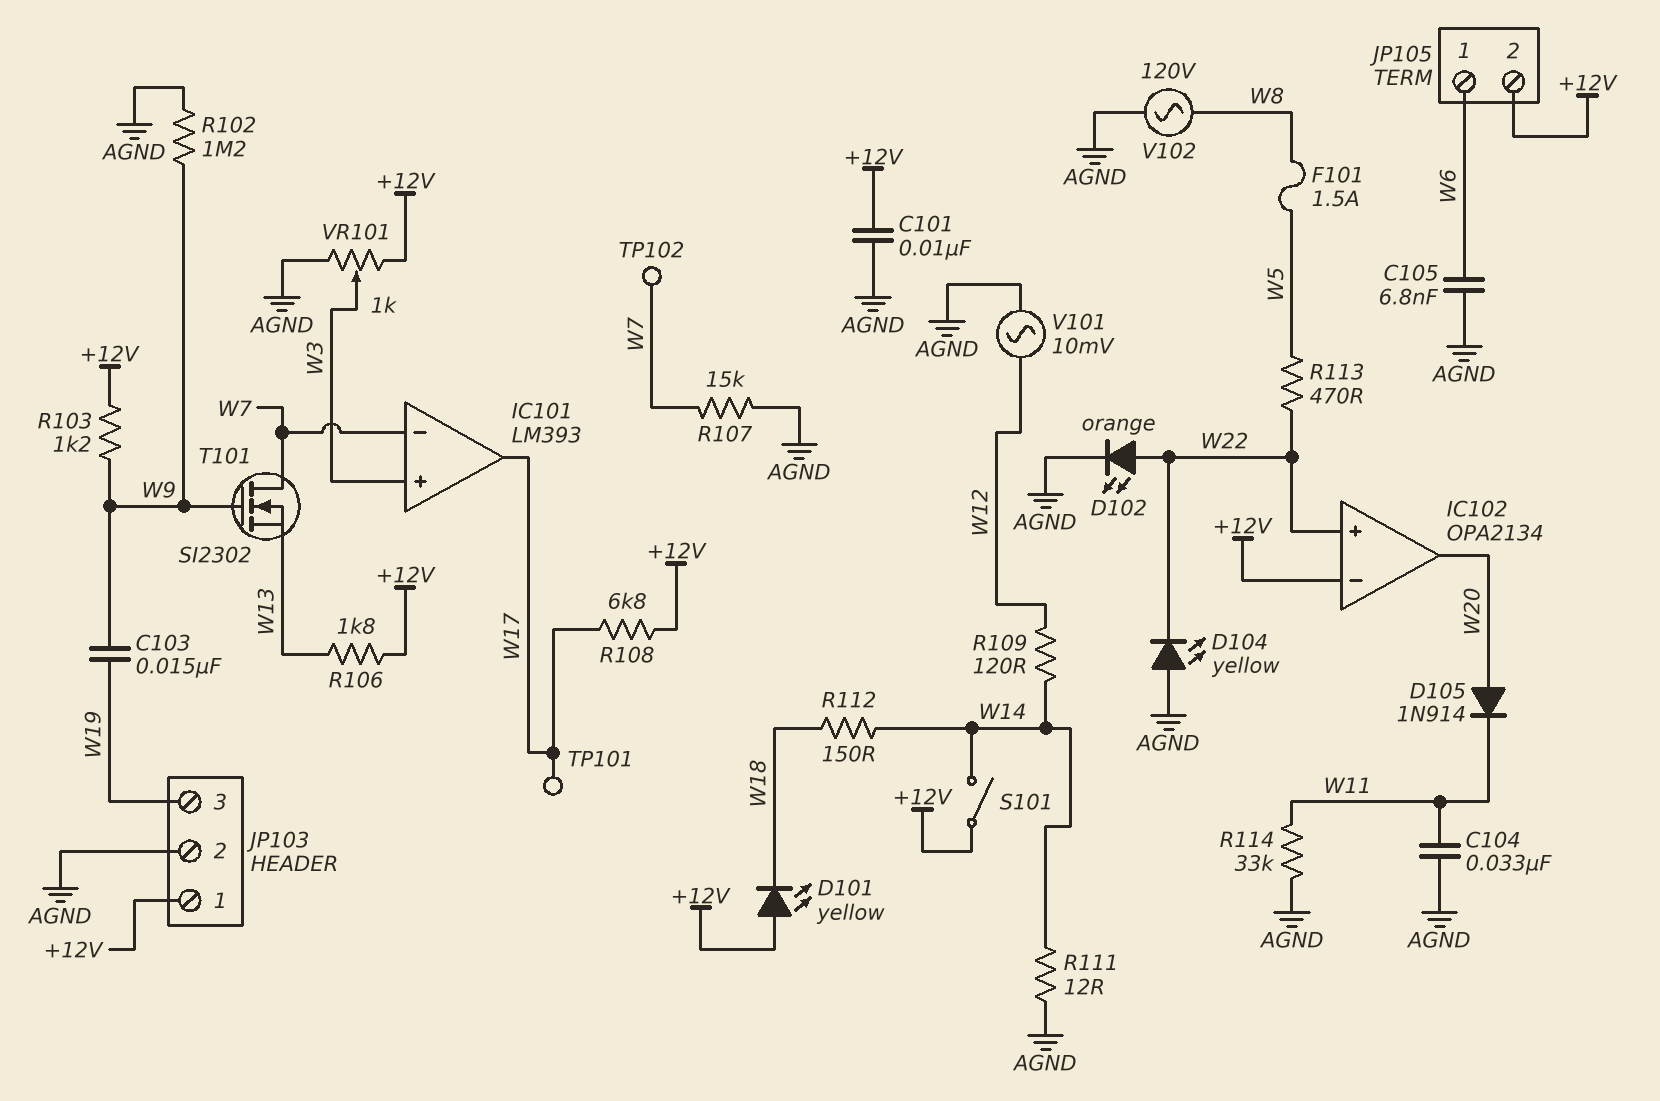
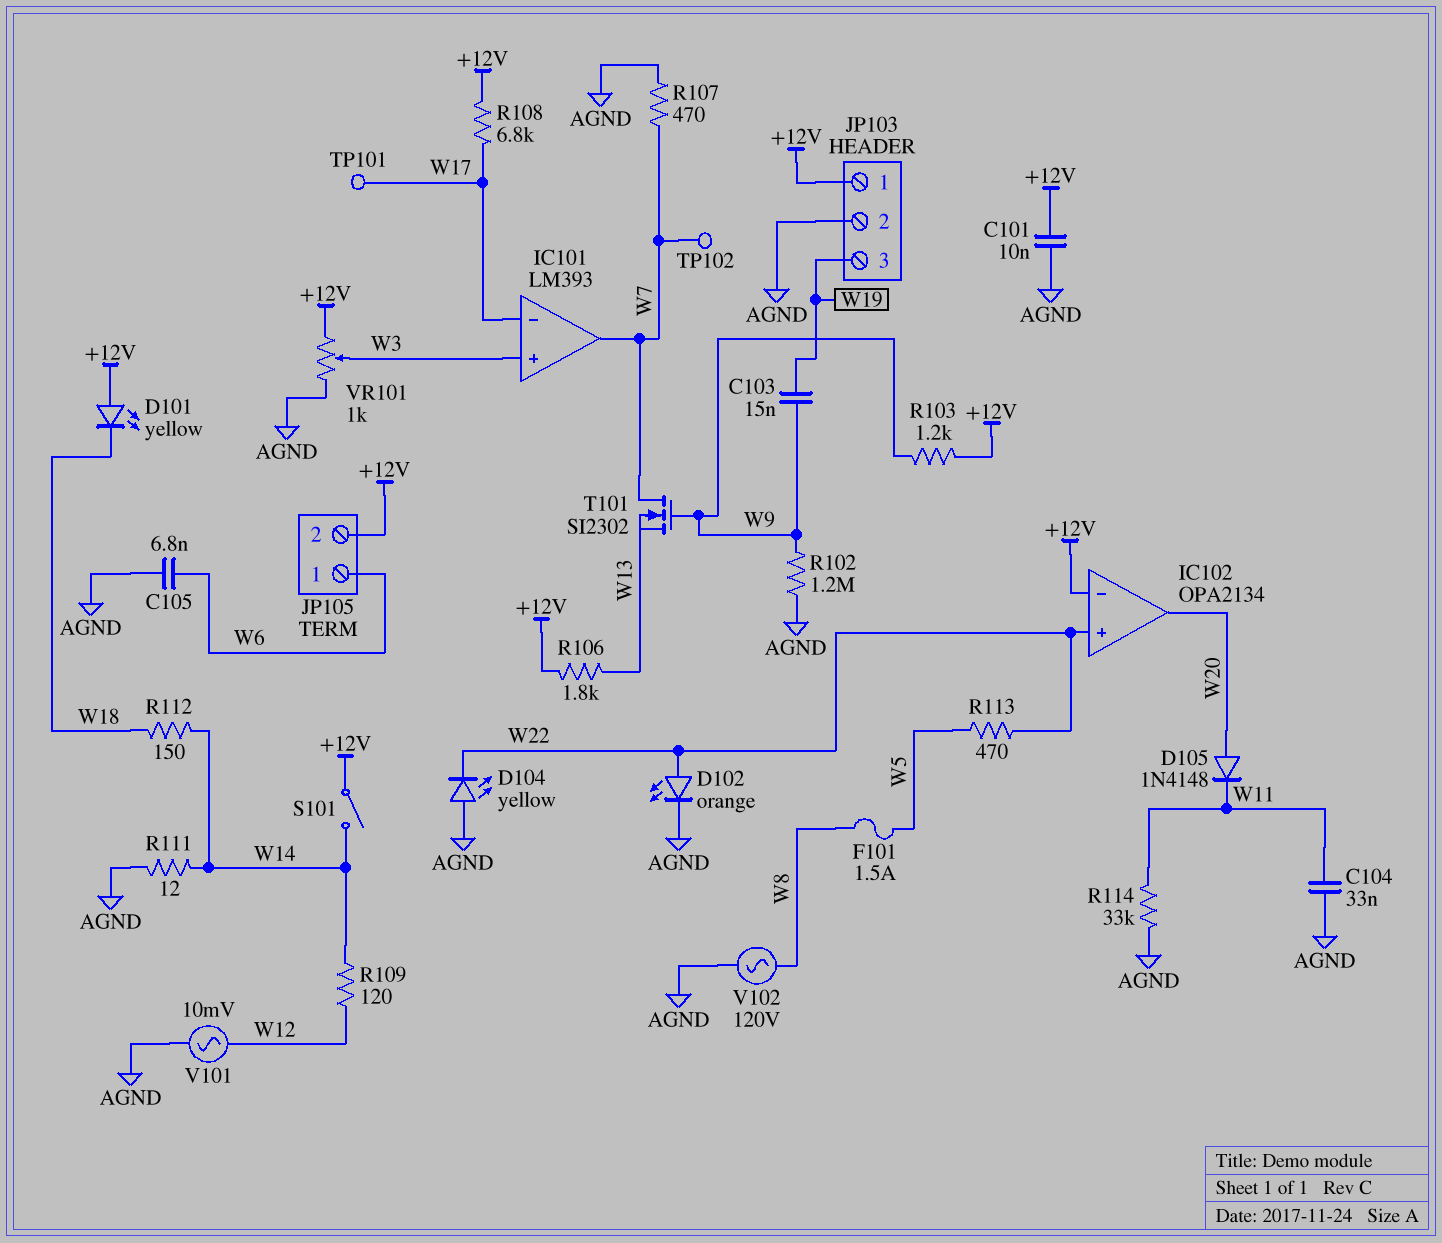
D105: diode 1N914 (A W20, K W11) -> diode 1N4148 (A W20, K W11)
IC101 pin in-: W7 -> W17
IC101 pin out: W17 -> W7
R107: 15k (AGND, W7) -> 470 (AGND, W7)

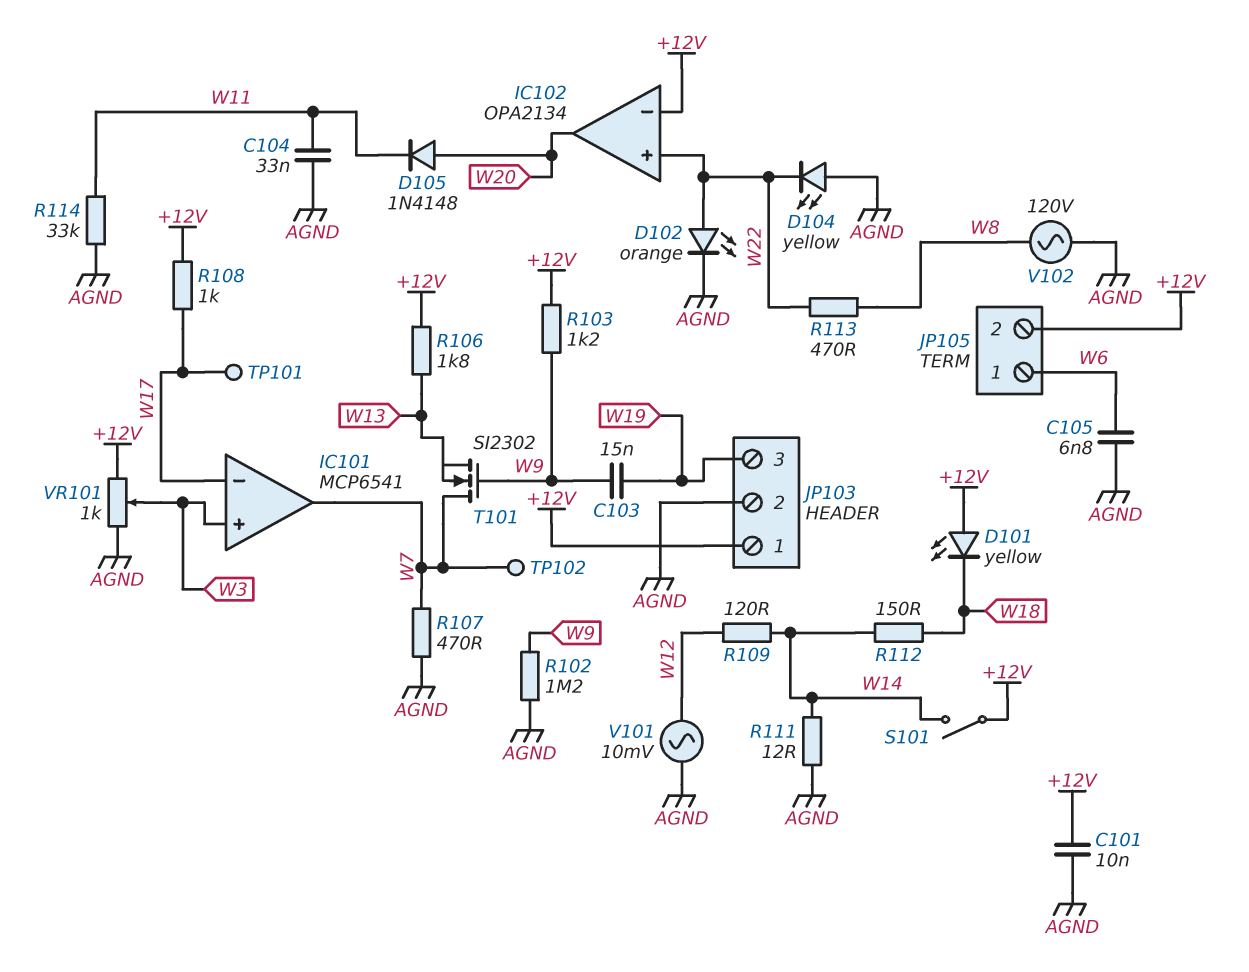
F101: 1.5A (W5, W8) -> none
IC101: LM393 -> MCP6541
R108: 6.8k (+12V, W17) -> 1k (+12V, W17)
R113: 470 (W5, W22) -> 470 (W8, W22)

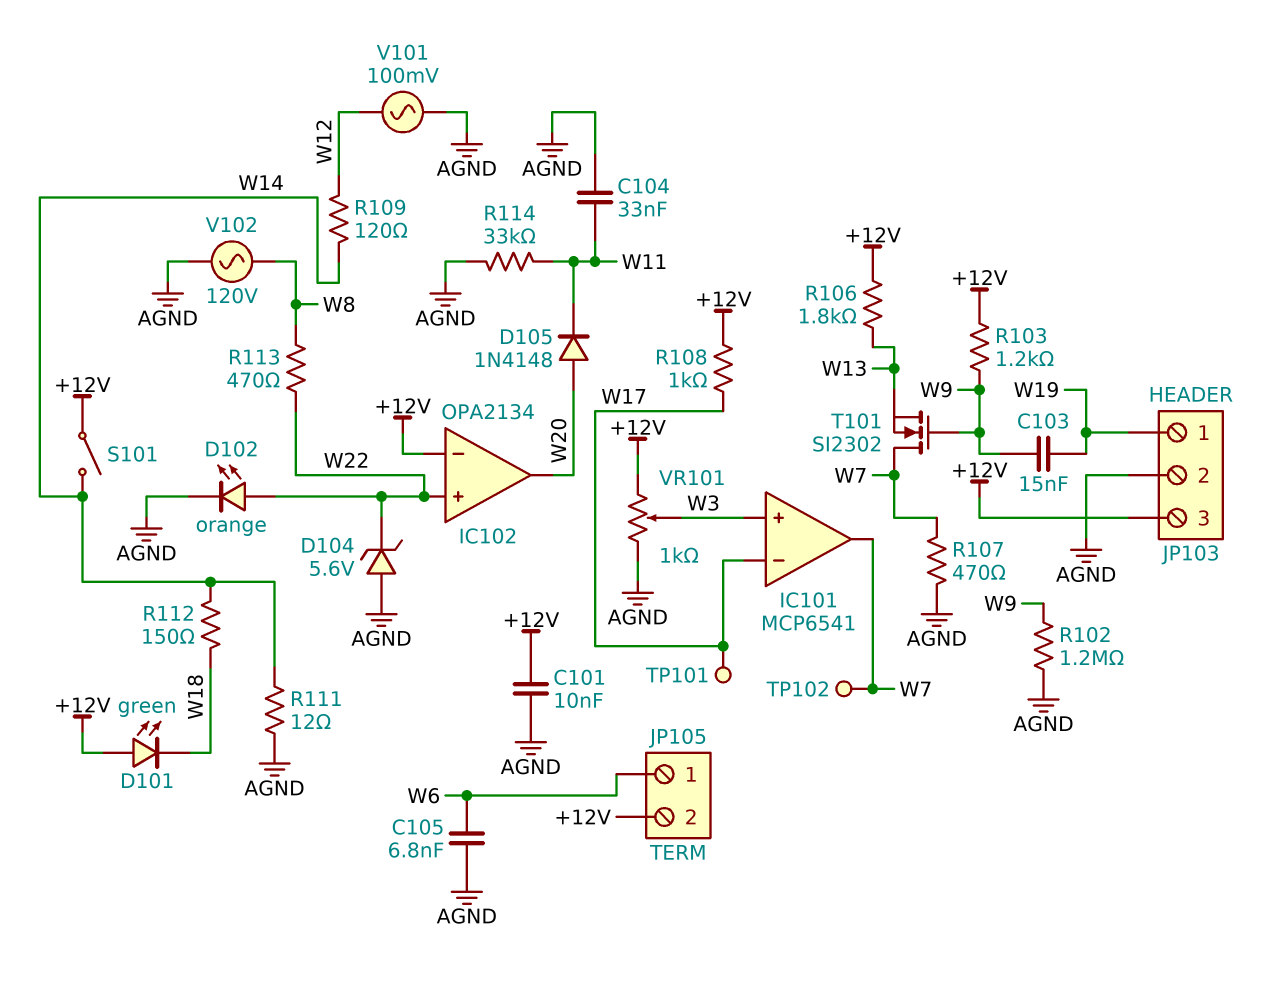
D101: LED yellow (A +12V, K W18) -> LED green (A +12V, K W18)
D104: LED yellow (A AGND, K W22) -> zener 5.6V (A AGND, K W22)
JP103 pin 1: +12V -> W19
JP103 pin 3: W19 -> +12V
V101: AC 10mV (AGND, W12) -> AC 100mV (AGND, W12)

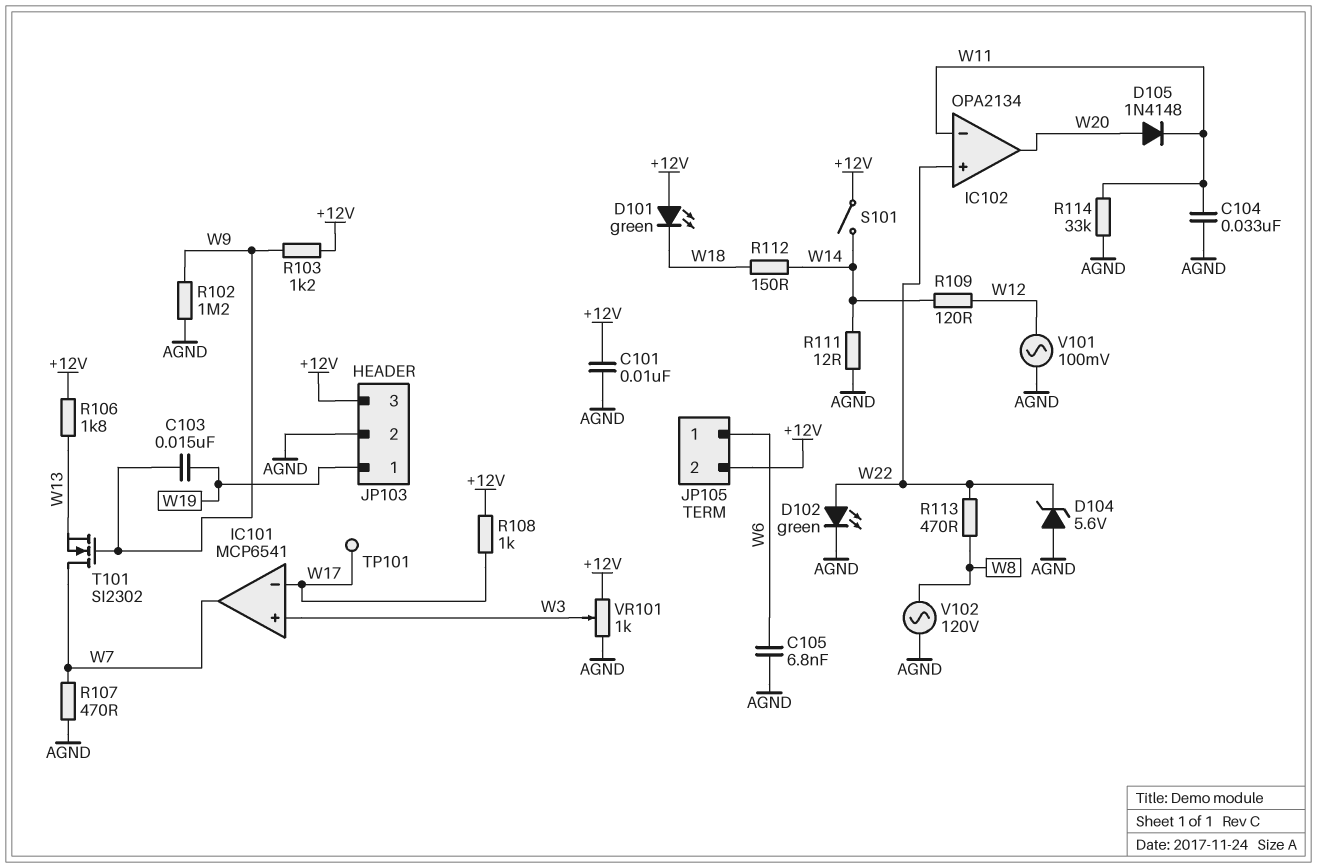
D102: LED orange (A W22, K AGND) -> LED green (A W22, K AGND)
IC102 pin in-: +12V -> W11
TP102: test point (W7) -> none

